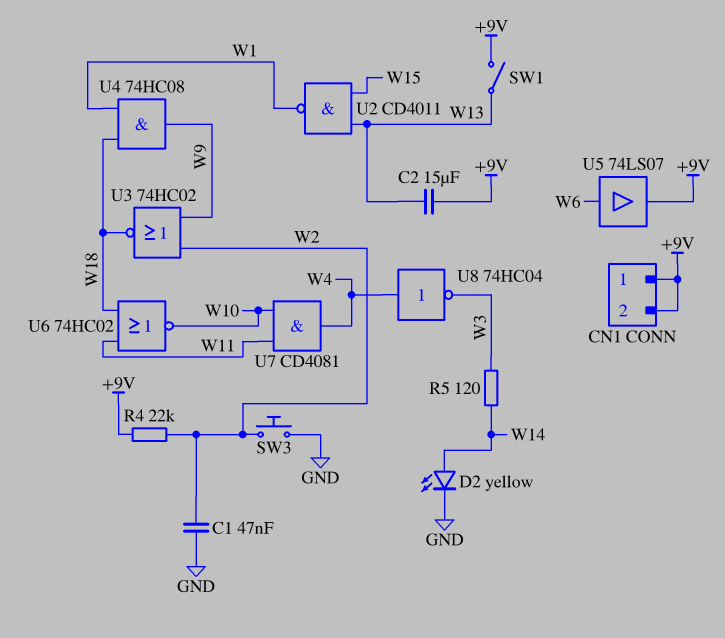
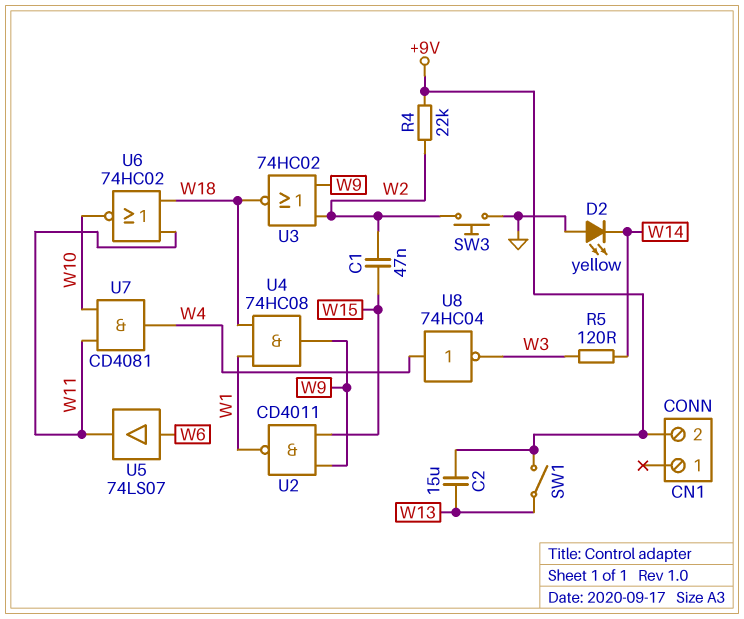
C1: 47nF (GND, W2) -> 47nF (W2, W15)
CN1 pin 1: +9V -> none
D2: LED yellow (A W14, K GND) -> LED yellow (A GND, K W14)
U2: NAND CD4011 (in W13, in W15, out W1) -> NAND CD4011 (in W9, in W15, out W1)
U5: buffer 74LS07 (in W6, out +9V) -> buffer 74LS07 (in W6, out W11)

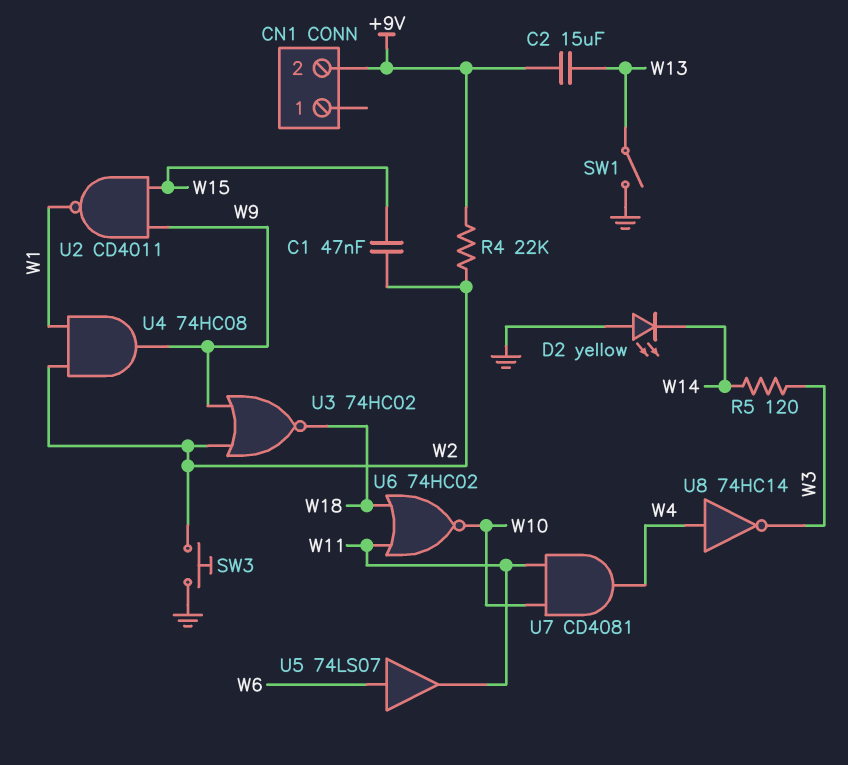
SW1: switch (+9V, W13) -> switch (GND, W13)
U4: AND 74HC08 (in W1, in W18, out W9) -> AND 74HC08 (in W1, in W2, out W9)
U8: NOT 74HC04 (in W4, out W3) -> NOT 74HC14 (in W4, out W3)

